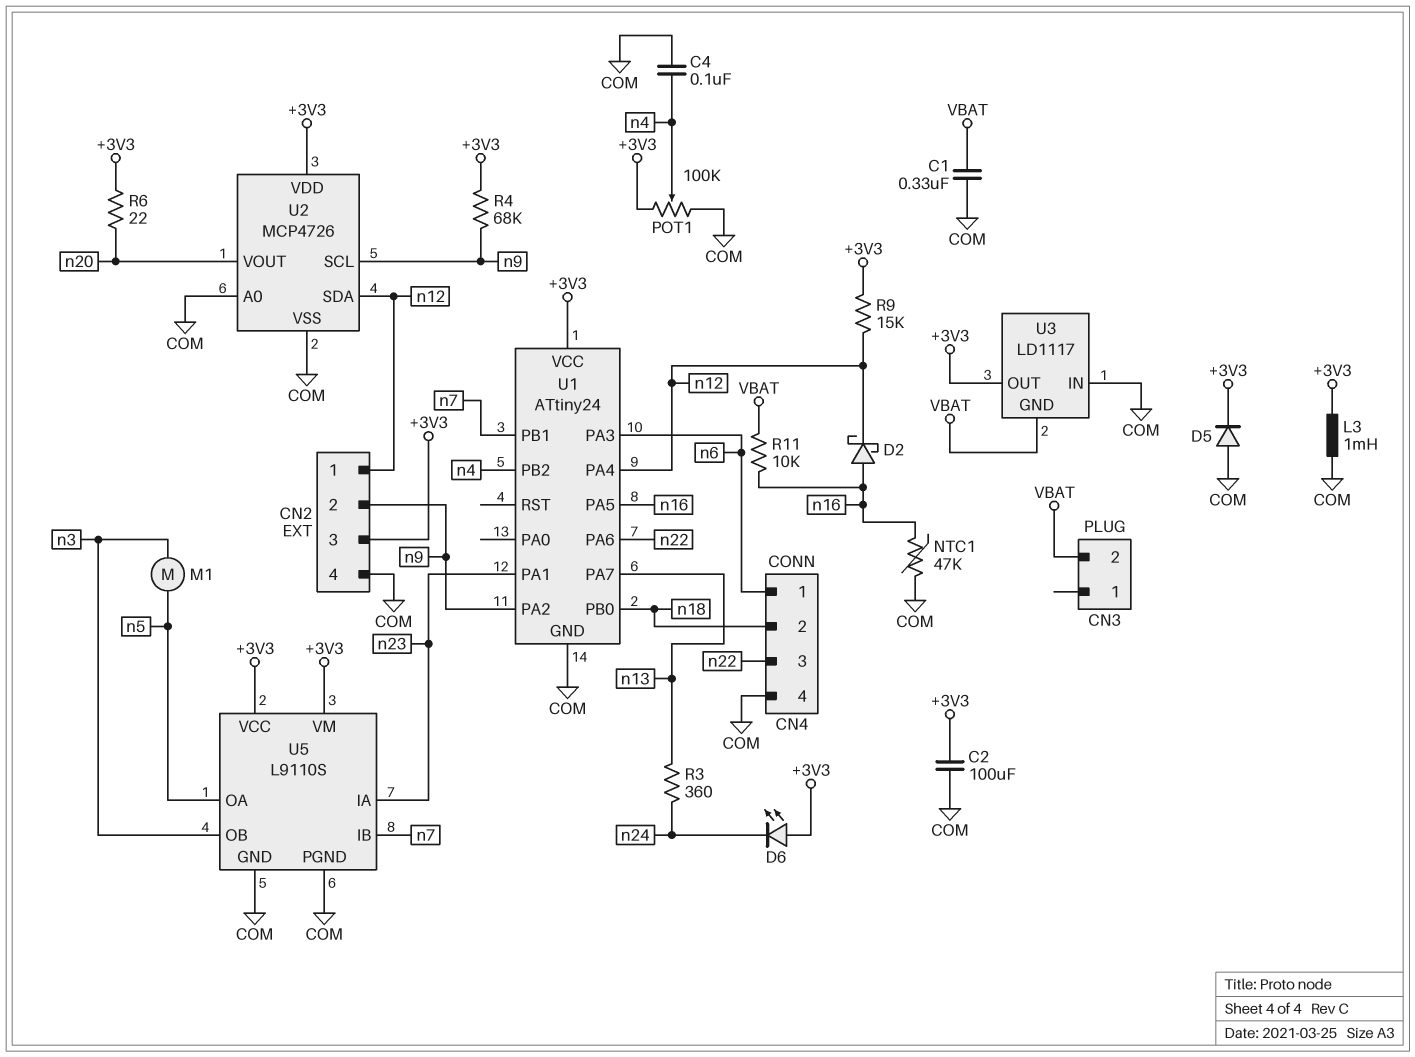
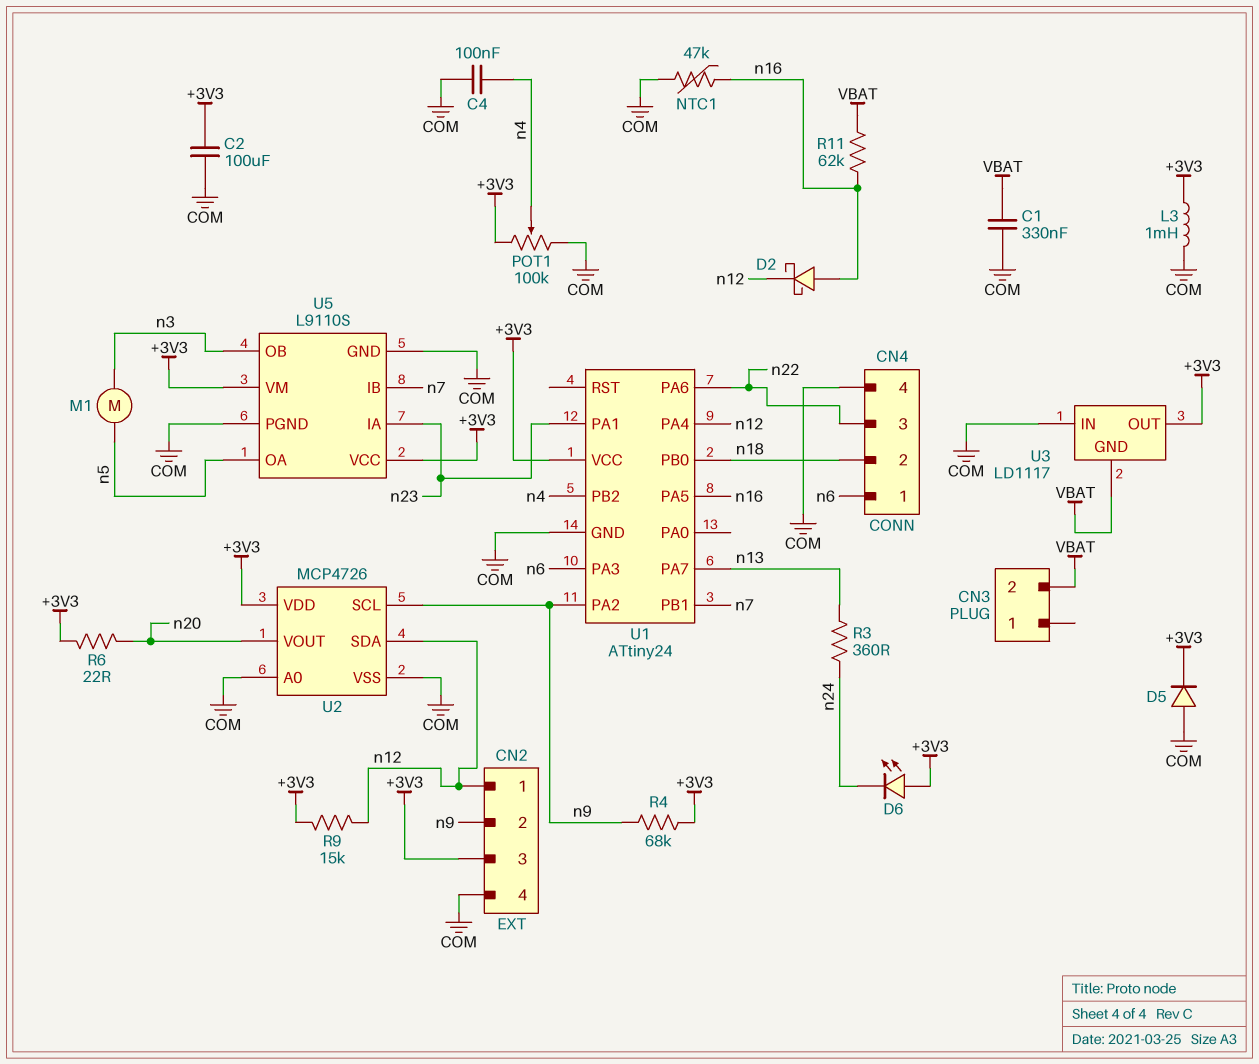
R11: 10k (VBAT, n16) -> 62k (VBAT, n16)

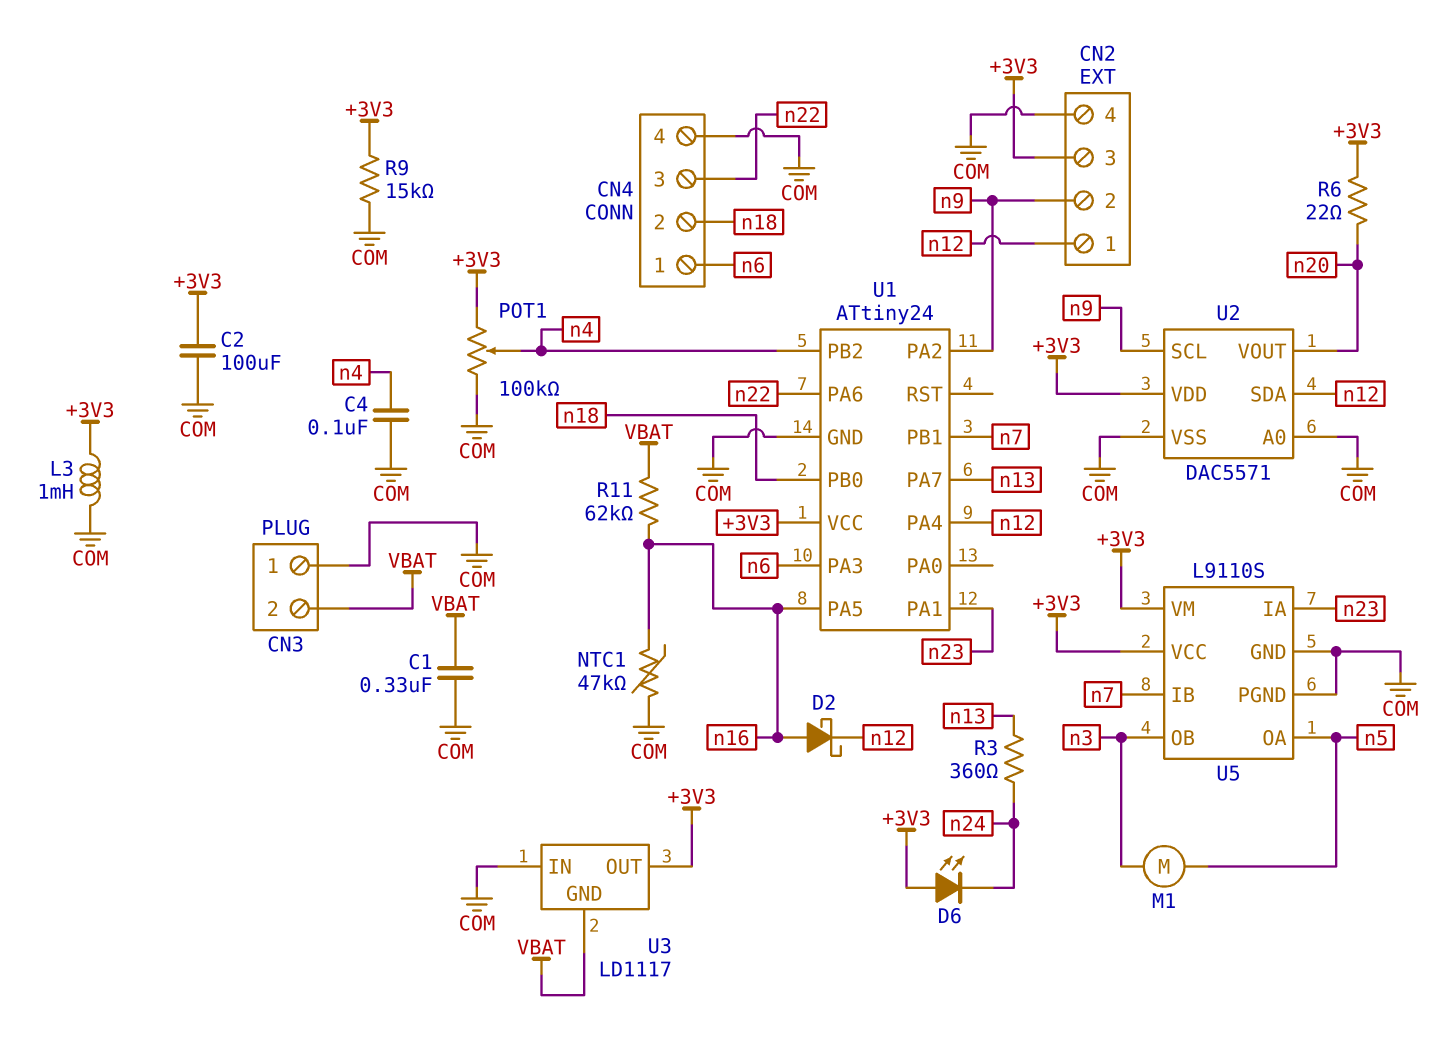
CN3 pin 1: none -> COM
D5: diode (A COM, K +3V3) -> none
R4: 68k (+3V3, n9) -> none
R9: 15k (+3V3, n12) -> 15k (+3V3, COM)
U2: MCP4726 -> DAC5571

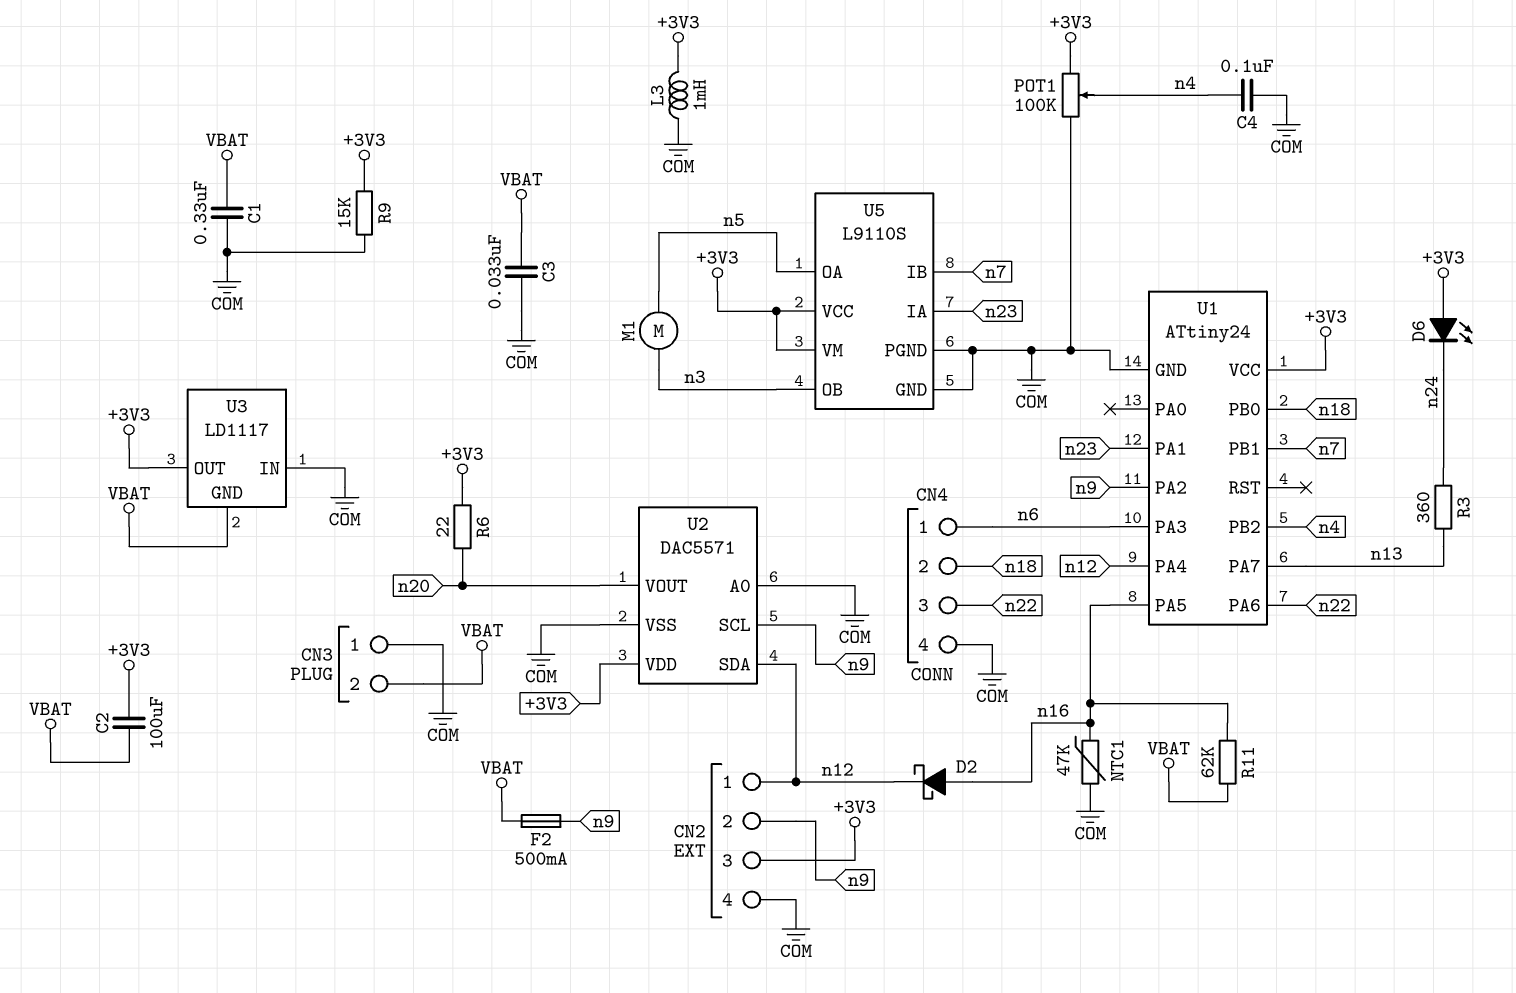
C2: 100uF (+3V3, COM) -> 100uF (+3V3, VBAT)
C3: none -> 33nF (COM, VBAT)
F2: none -> 500mA (VBAT, n9)

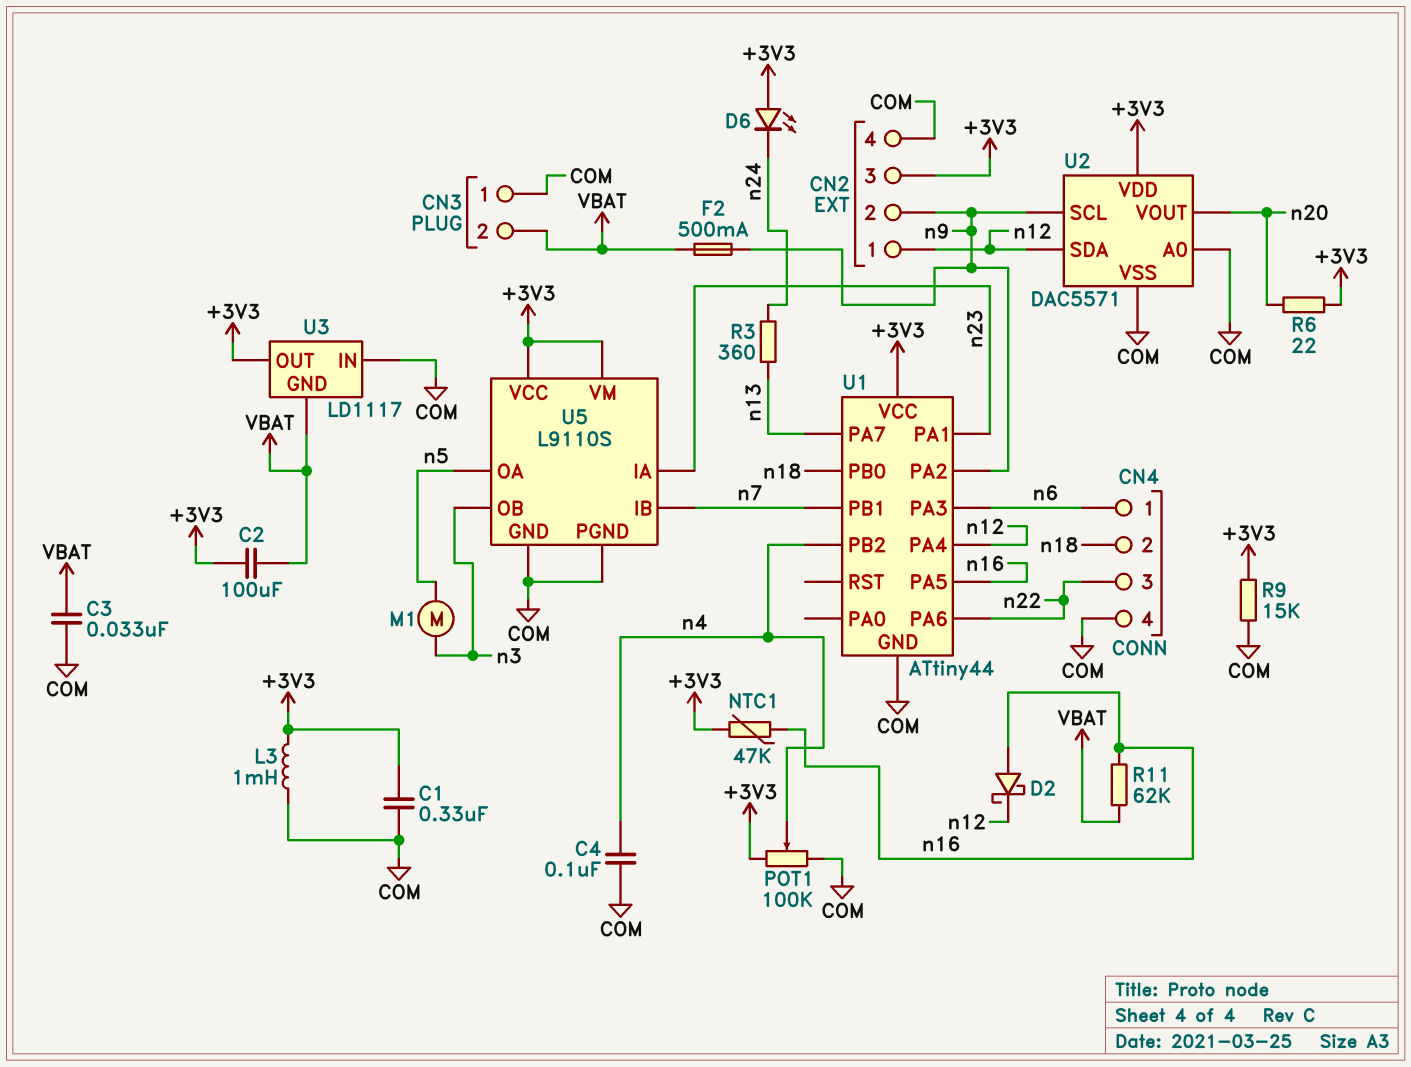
C1: 330nF (COM, VBAT) -> 330nF (+3V3, COM)
NTC1: 47k (COM, n16) -> 47k (+3V3, n16)
U1: ATtiny24 -> ATtiny44

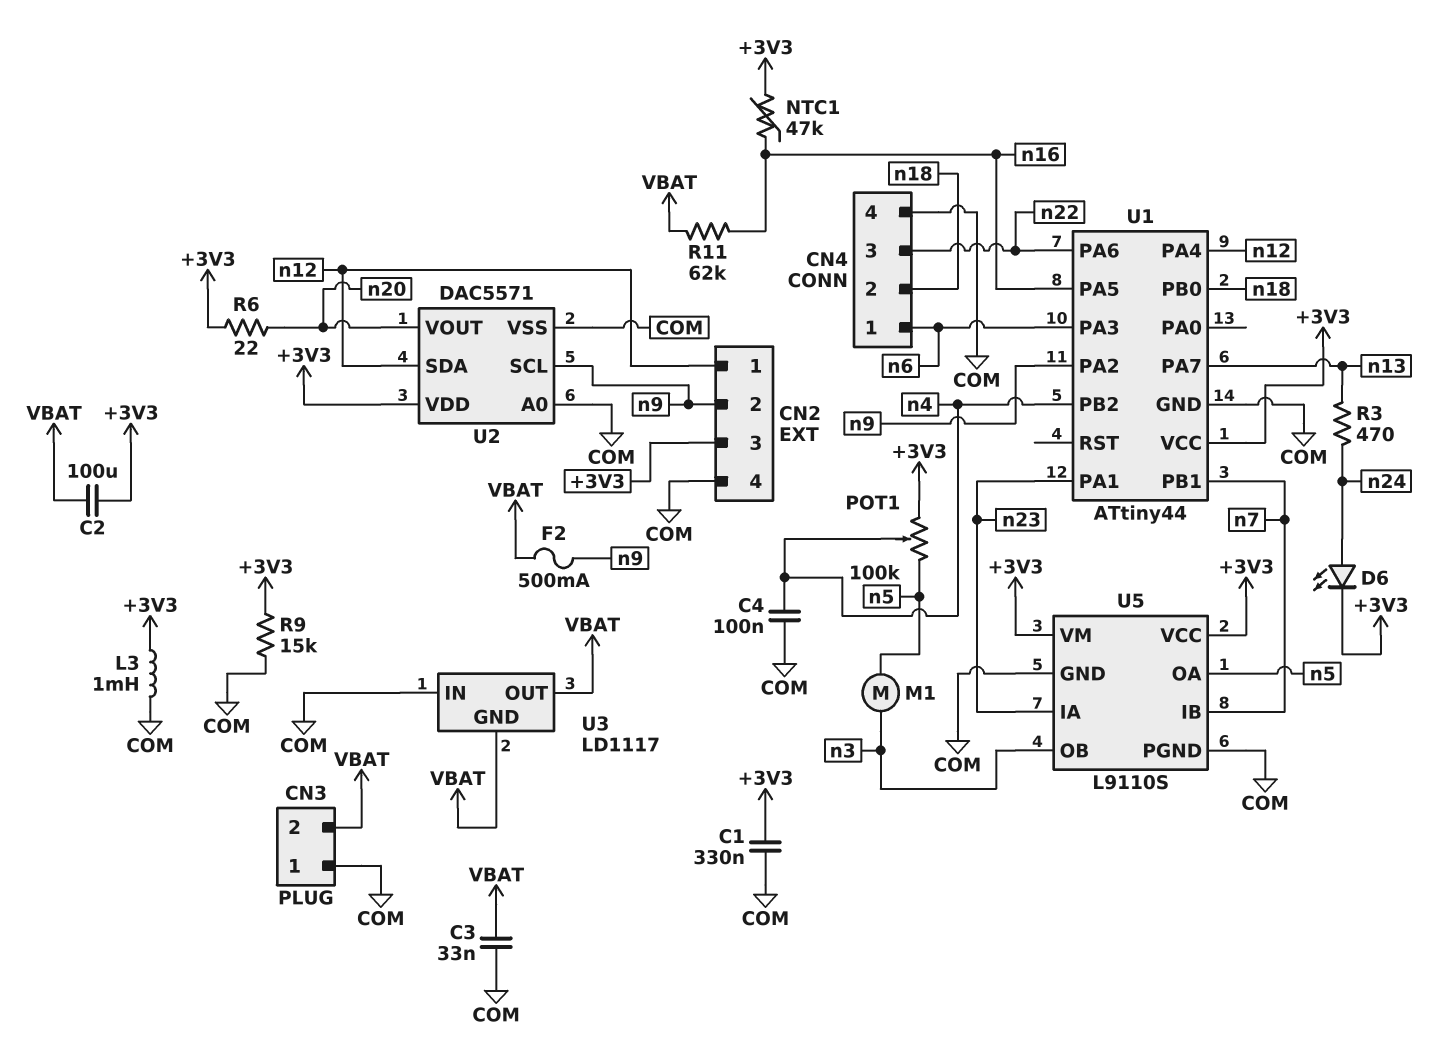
D2: schottky (A n16, K n12) -> none
D6: LED (A +3V3, K n24) -> LED (A n24, K +3V3)
POT1: 100k (+3V3, COM, wiper n4) -> 100k (+3V3, n5, wiper n4)
R3: 360 (n13, n24) -> 470 (n13, n24)
U3 pin OUT: +3V3 -> VBAT

